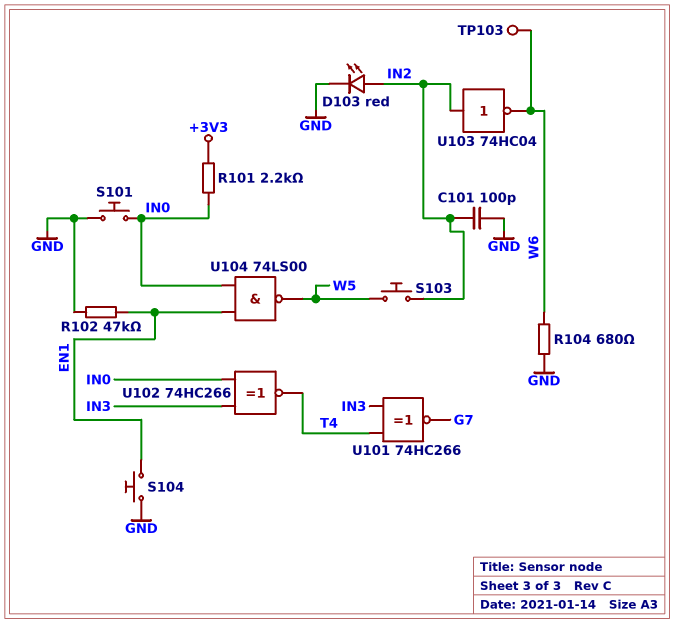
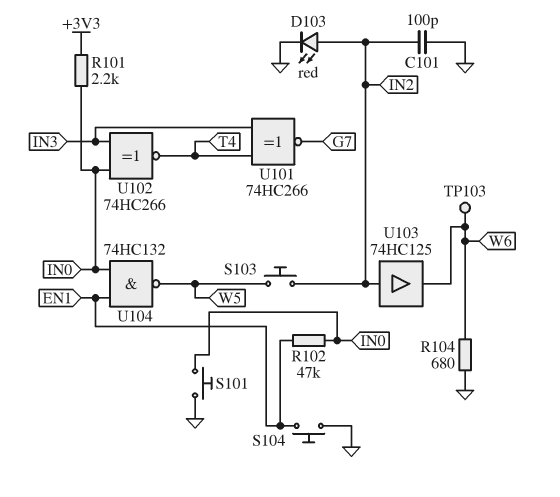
R102: 47k (EN1, GND) -> 47k (EN1, IN0)
U103: NOT 74HC04 (in IN2, out W6) -> buffer 74HC125 (in IN2, out W6)
U104: NAND 74LS00 (in EN1, in IN0, out W5) -> NAND 74HC132 (in EN1, in IN0, out W5)

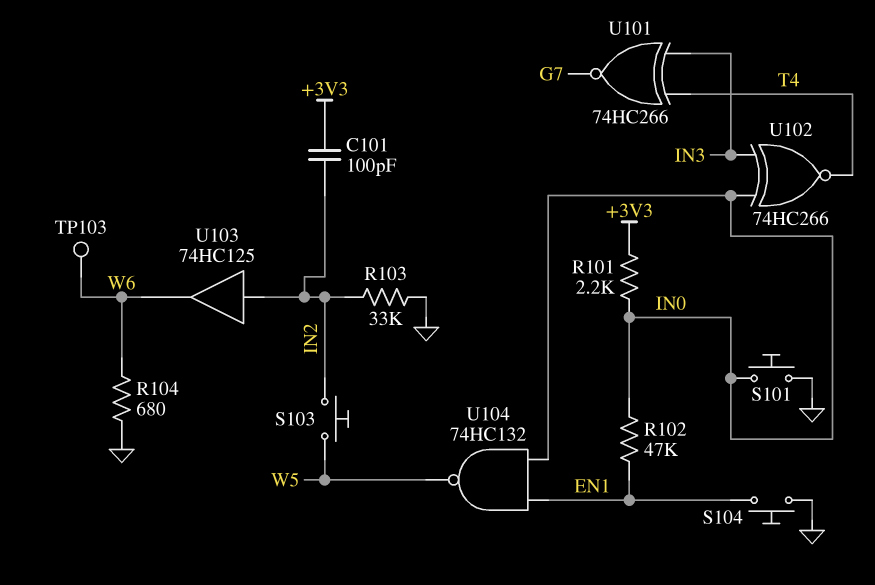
C101: 100pF (GND, IN2) -> 100pF (+3V3, IN2)
D103: LED red (A IN2, K GND) -> none
R103: none -> 33k (GND, IN2)

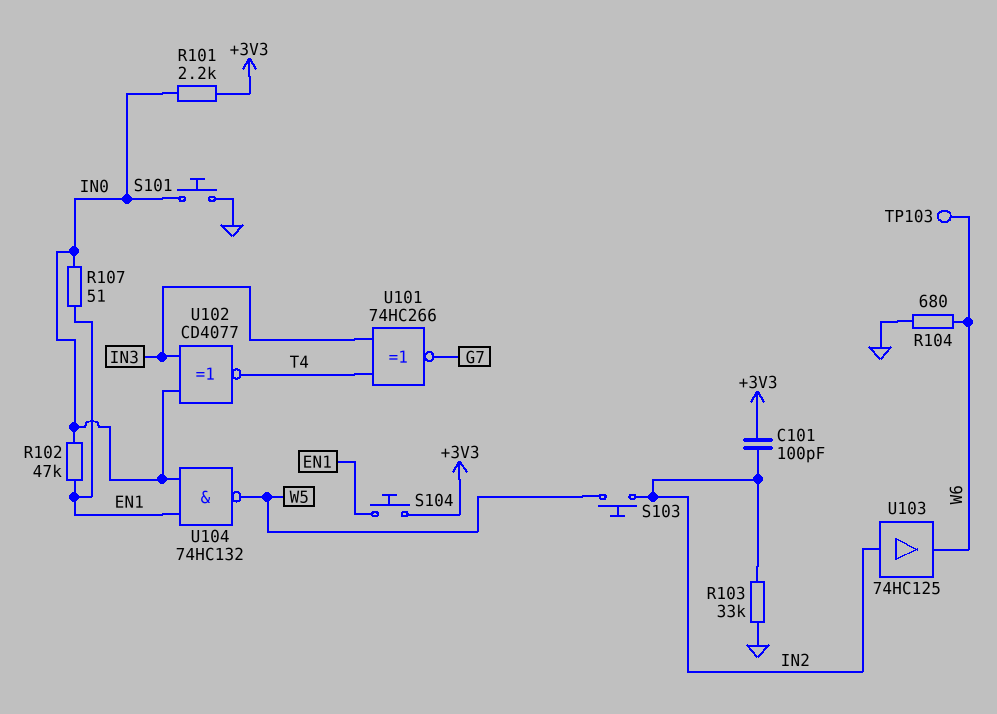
R107: none -> 51 (EN1, IN0)
S104: button (EN1, GND) -> button (+3V3, EN1)
U102: XNOR 74HC266 (in IN0, in IN3, out T4) -> XNOR CD4077 (in IN0, in IN3, out T4)

